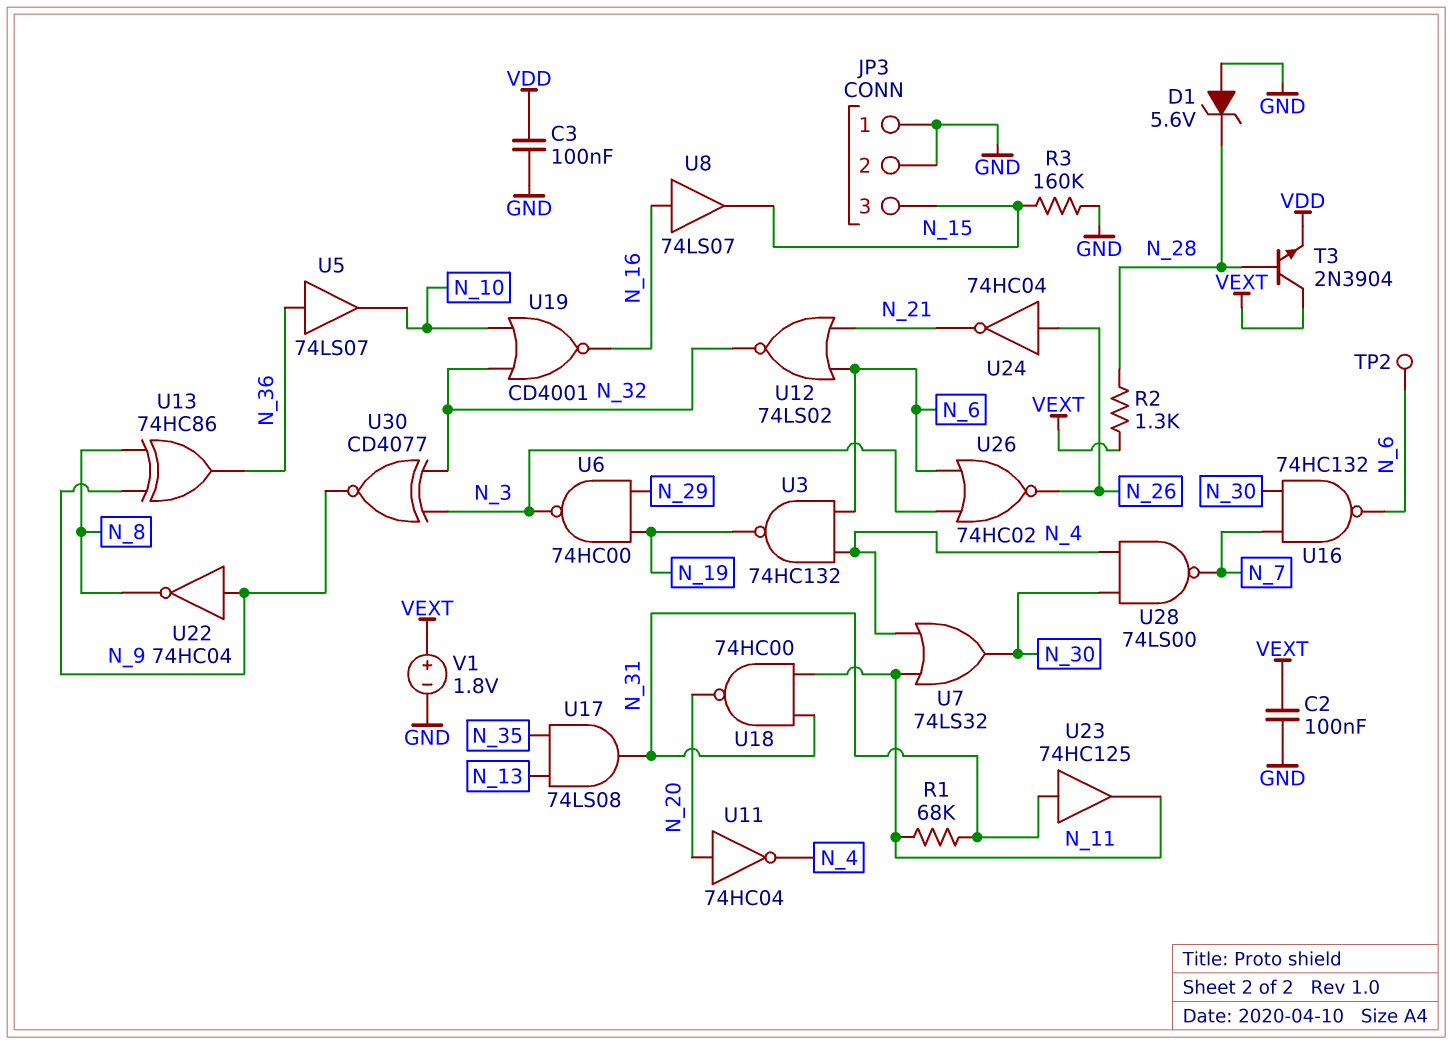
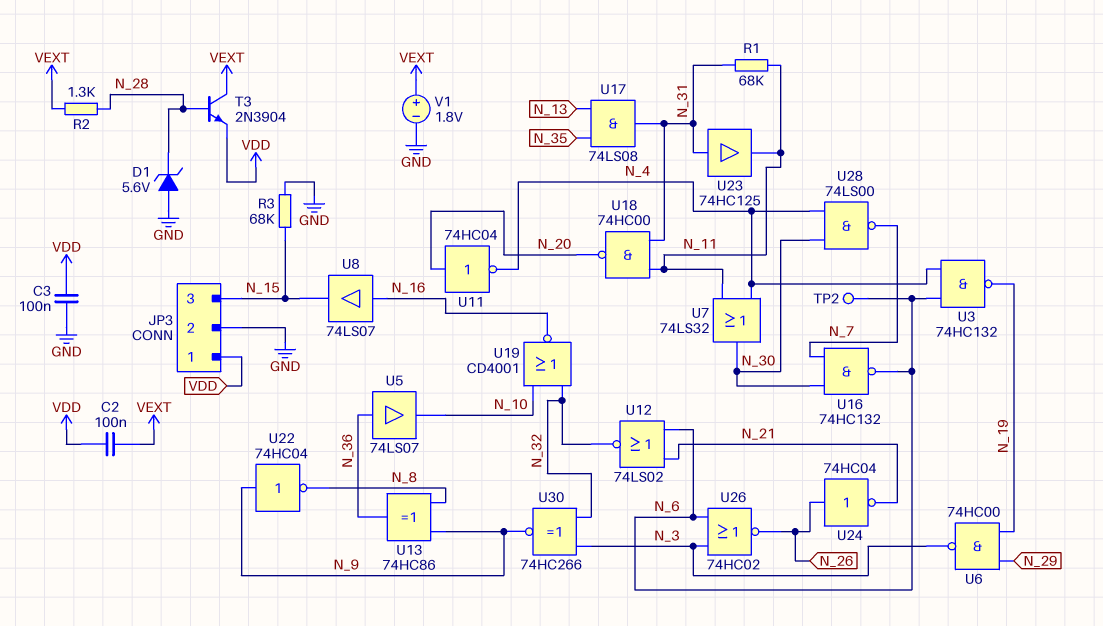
C2: 100nF (GND, VEXT) -> 100nF (VDD, VEXT)
JP3 pin 1: GND -> VDD
R3: 160k (GND, N_15) -> 68k (GND, N_15)
U30: XNOR CD4077 (in N_3, in N_32, out N_9) -> XNOR 74HC266 (in N_3, in N_32, out N_9)

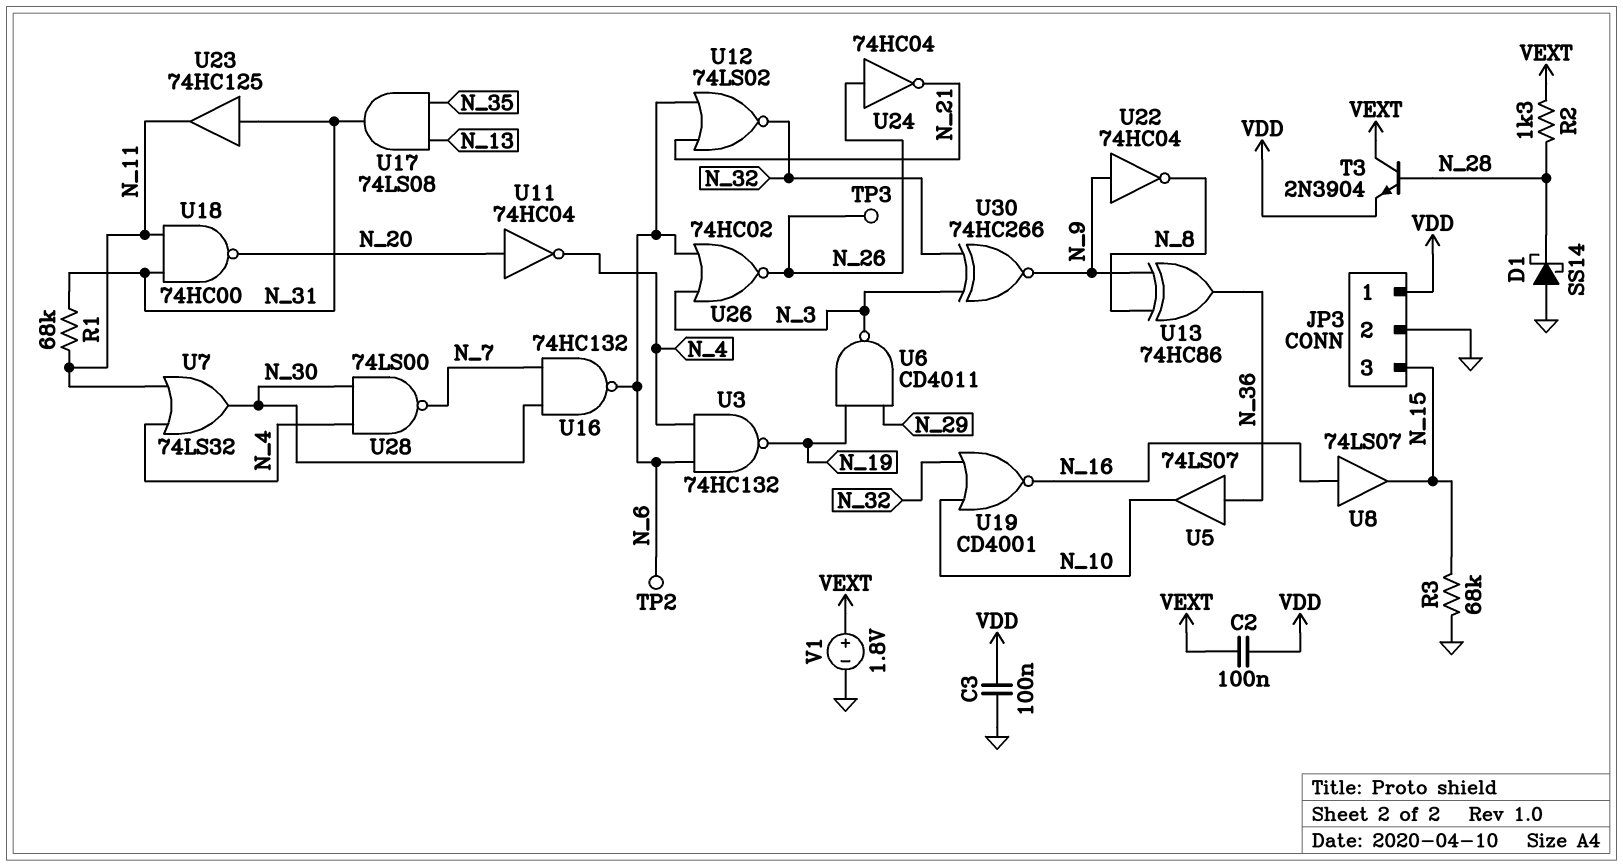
D1: zener 5.6V (A GND, K N_28) -> schottky SS14 (A GND, K N_28)
TP3: none -> test point (N_26)
U6: NAND 74HC00 (in N_19, in N_29, out N_3) -> NAND CD4011 (in N_19, in N_29, out N_3)

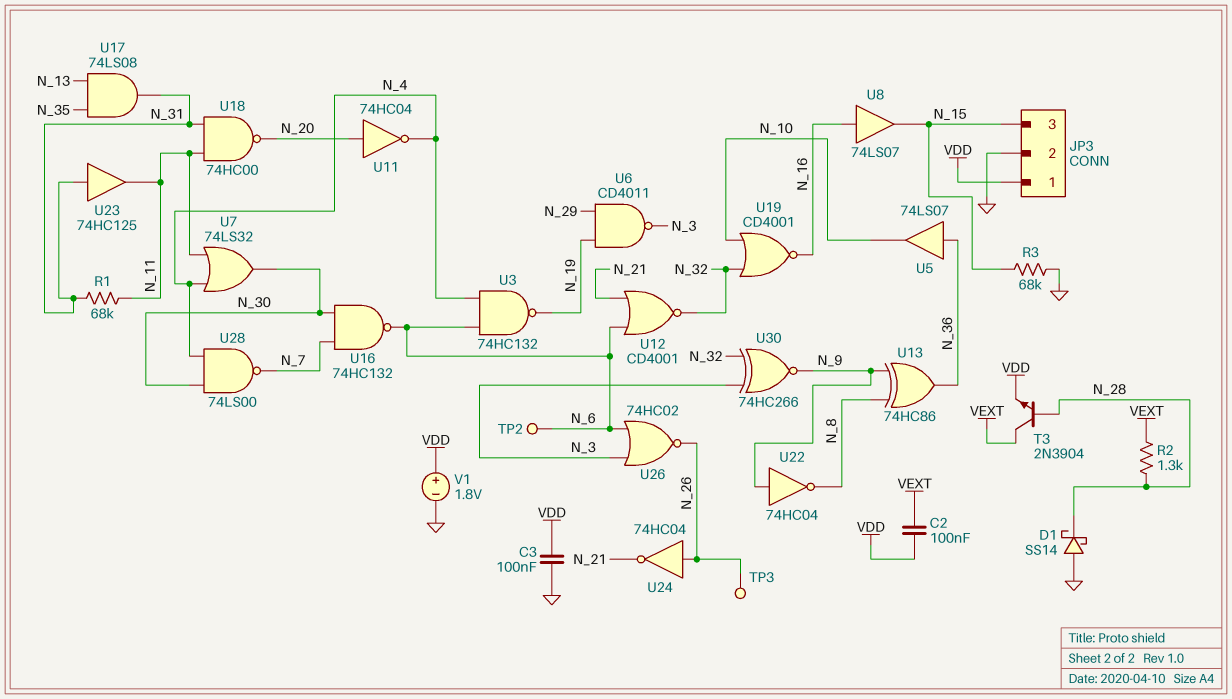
U12: NOR 74LS02 (in N_6, in N_21, out N_32) -> NOR CD4001 (in N_6, in N_21, out N_32)
V1: 1.8V (plus VEXT, minus GND) -> 1.8V (plus VDD, minus GND)

